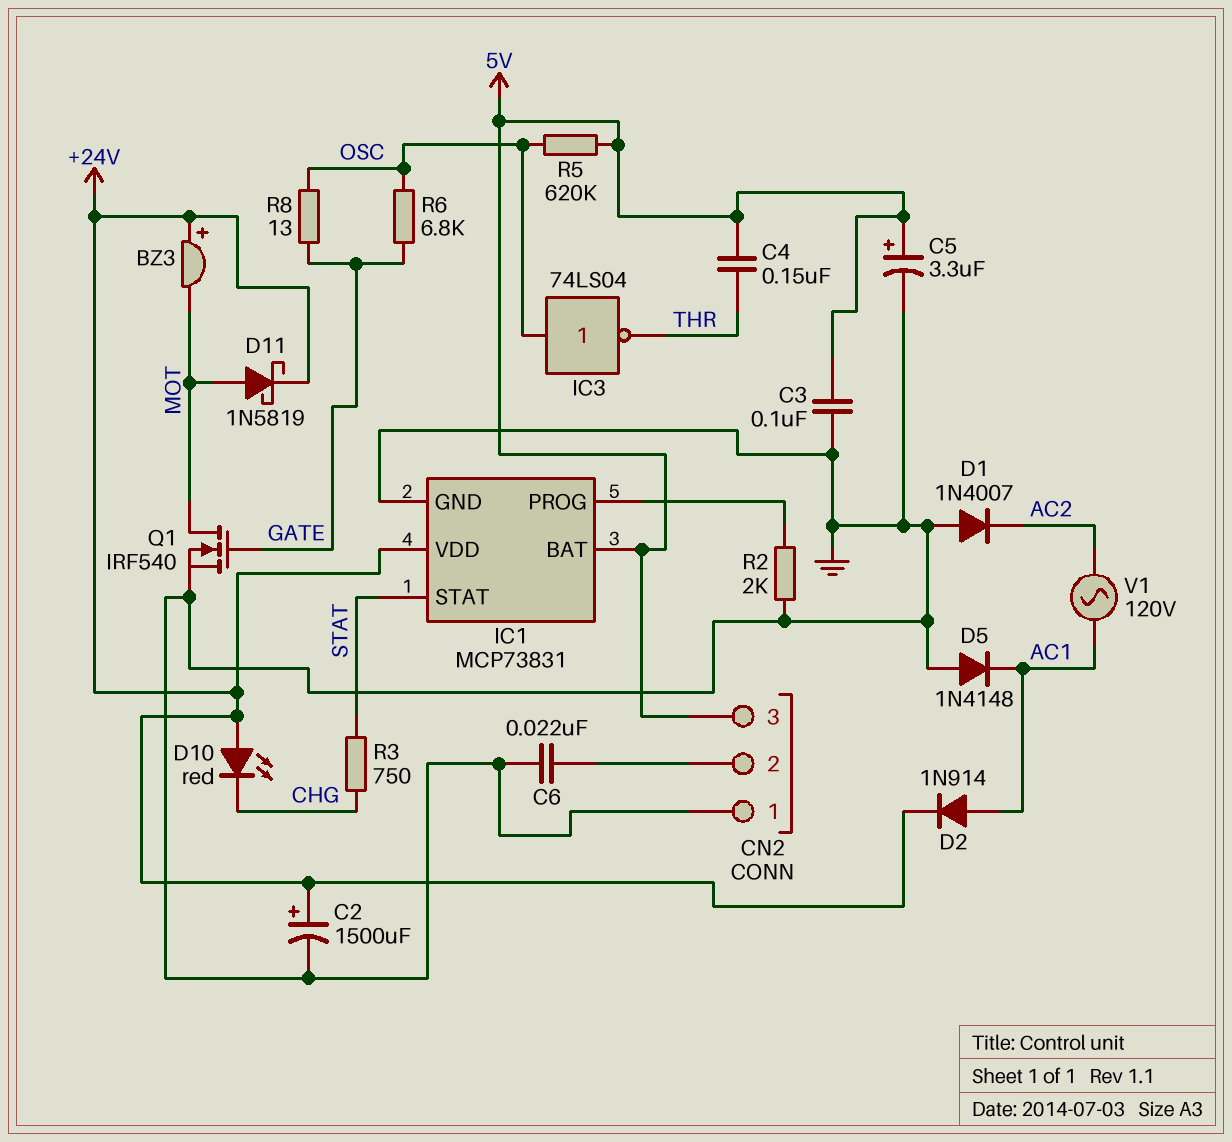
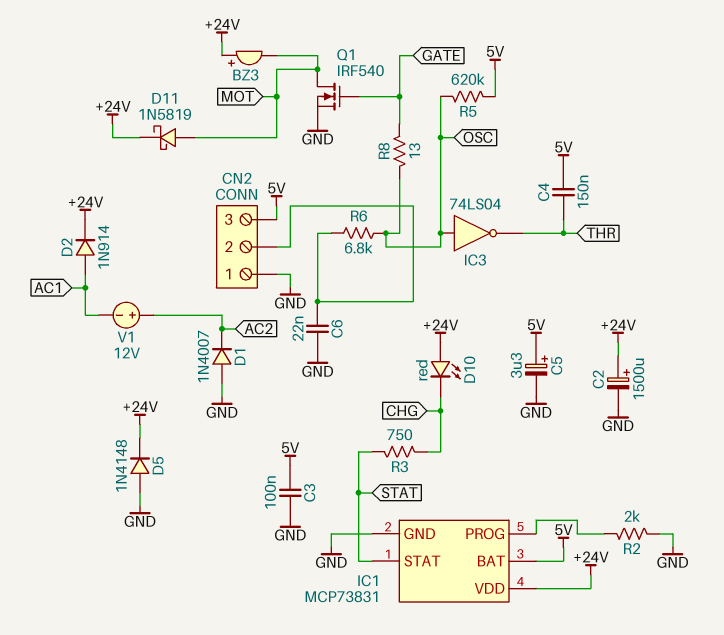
D5: diode 1N4148 (A GND, K AC1) -> diode 1N4148 (A GND, K +24V)
R6: 6.8k (GATE, OSC) -> 6.8k (CN2/2, OSC)
V1: AC 120V (AC1, AC2) -> 12V (plus AC2, minus AC1)

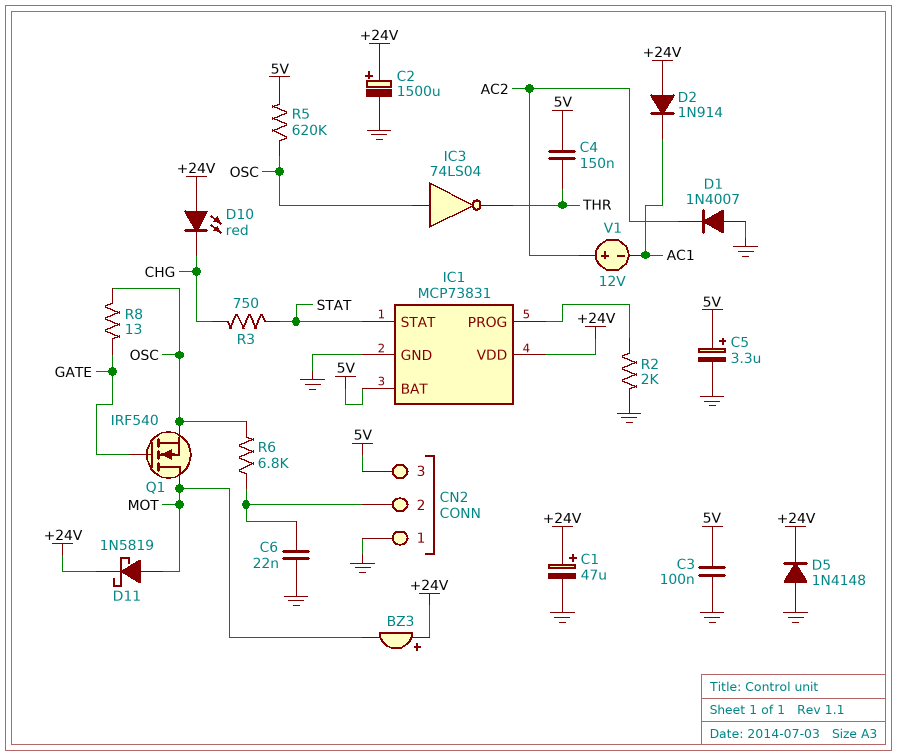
C1: none -> 47uF (plus +24V, minus GND)
D2: diode 1N914 (A AC1, K +24V) -> diode 1N914 (A +24V, K AC1)
Q1: NMOS IRF540 (G GATE, D MOT, S GND) -> NMOS IRF540 (G GATE, D MOT, S OSC)

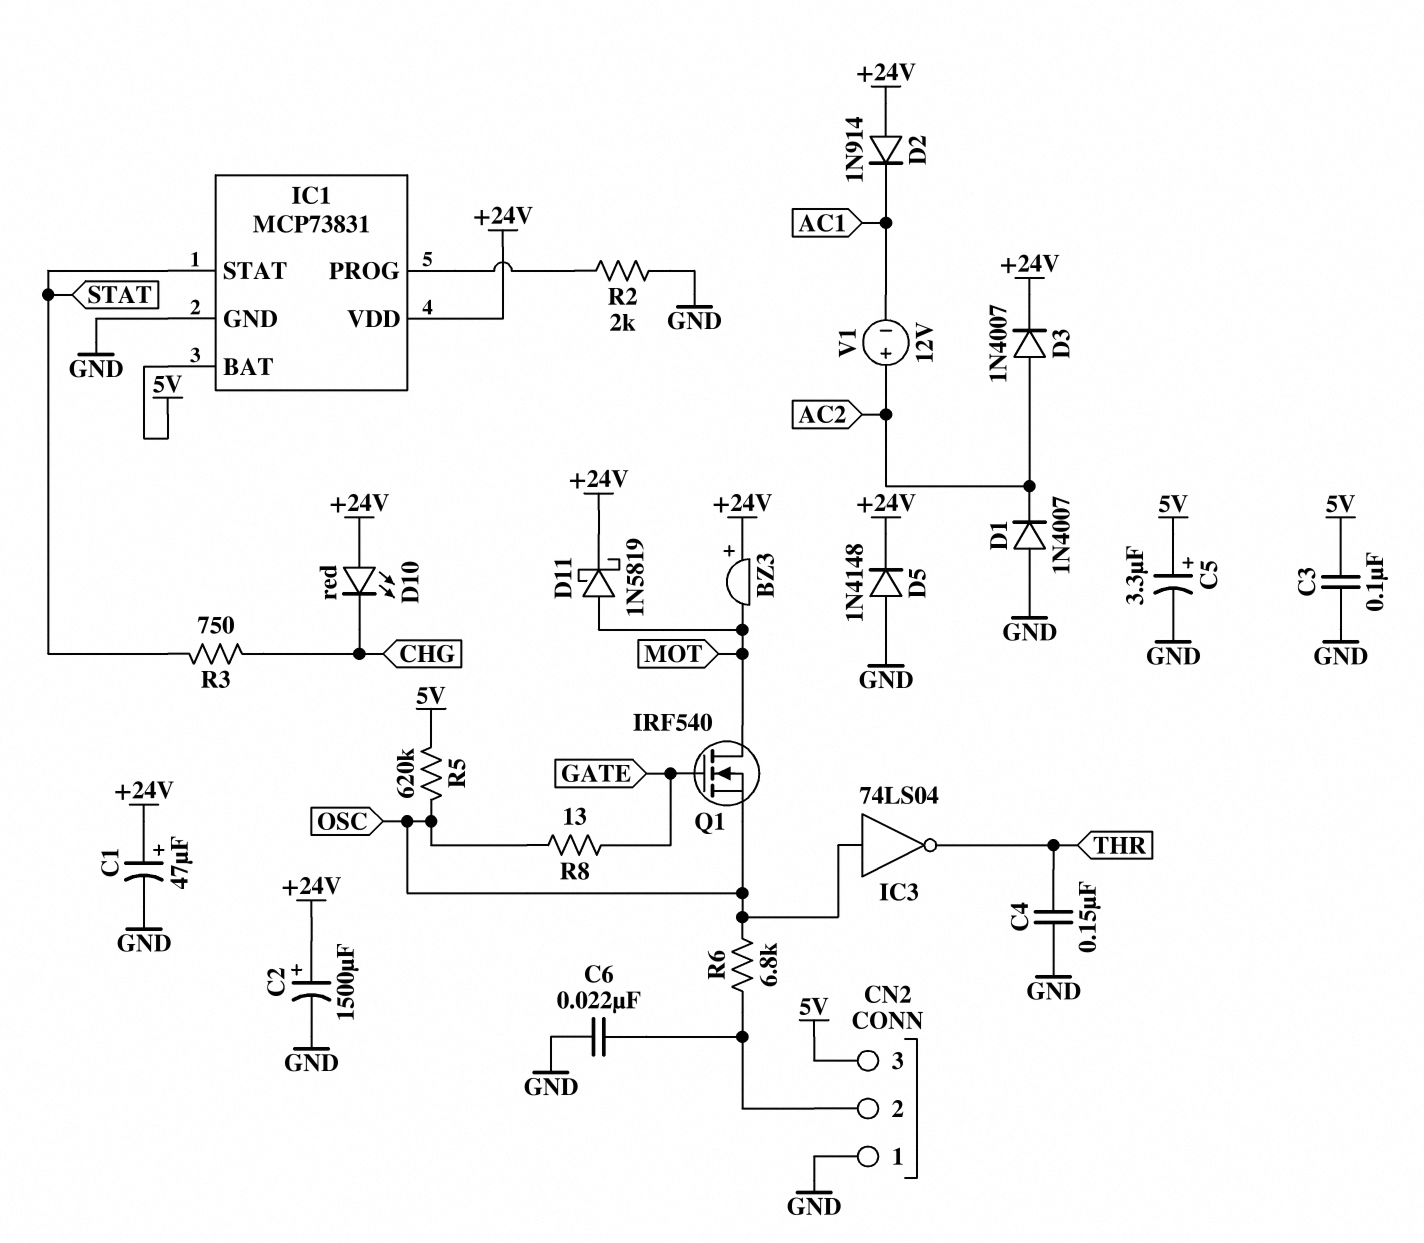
C4: 150nF (5V, THR) -> 150nF (GND, THR)
D3: none -> diode 1N4007 (A AC2, K +24V)

